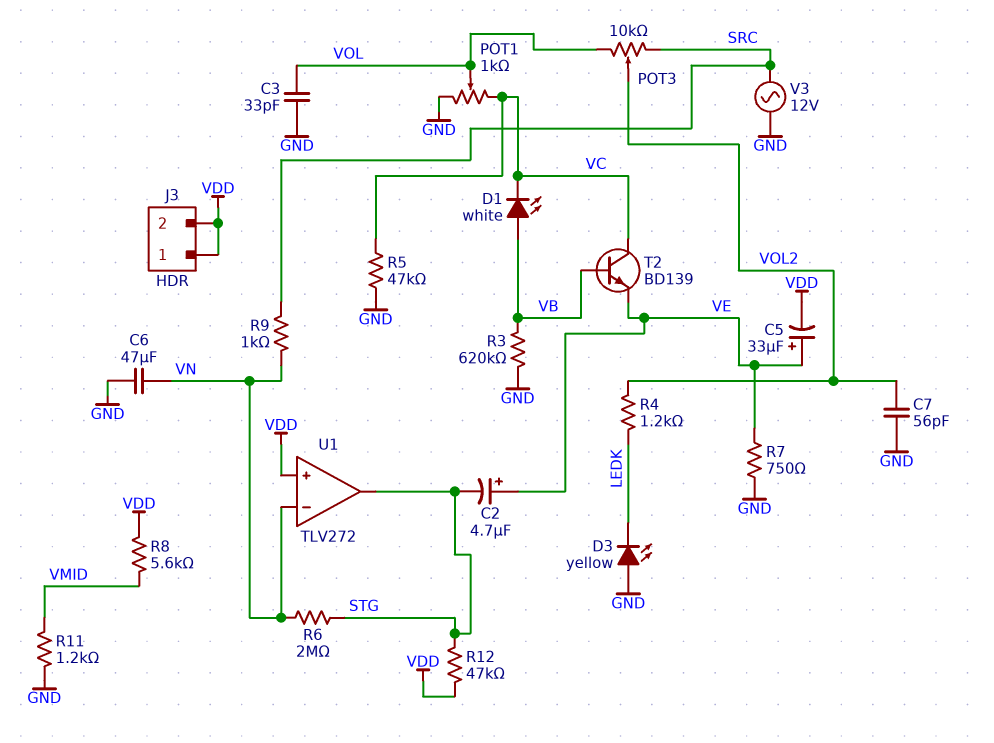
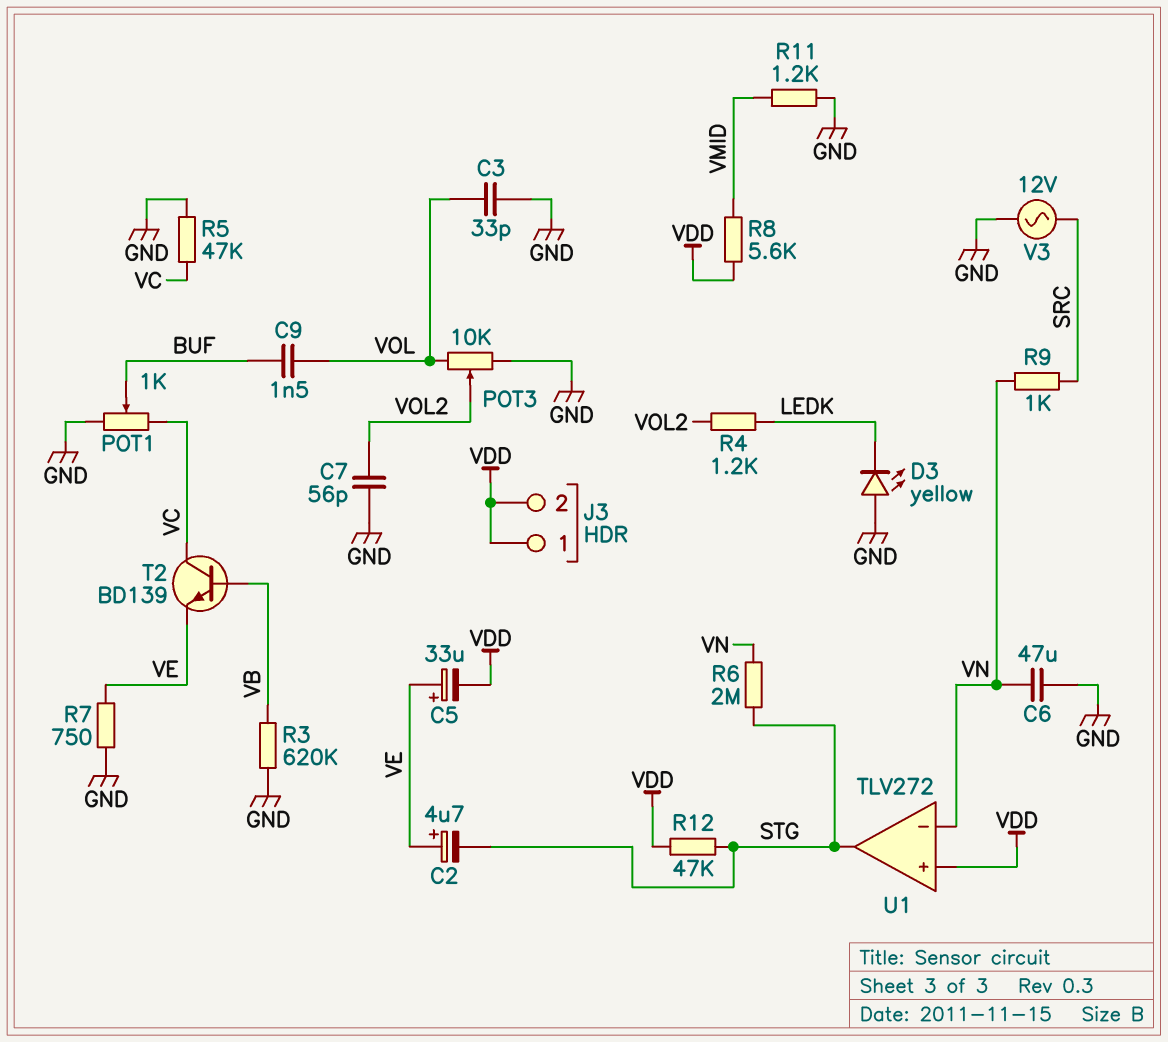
C9: none -> 1.5nF (BUF, VOL)
D1: LED white (A VB, K VC) -> none
POT1: 1k (GND, VC, wiper VOL) -> 1k (GND, VC, wiper BUF)
POT3: 10k (SRC, VOL, wiper VOL2) -> 10k (GND, VOL, wiper VOL2)

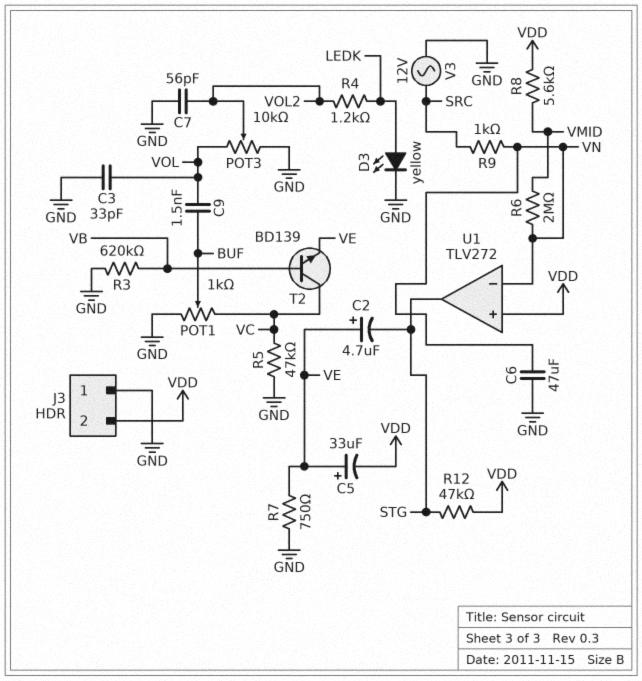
D3: LED yellow (A GND, K LEDK) -> LED yellow (A LEDK, K GND)
J3 pin 1: VDD -> GND
R6: 2M (STG, VN) -> 2M (VMID, VN)
R11: 1.2k (GND, VMID) -> none

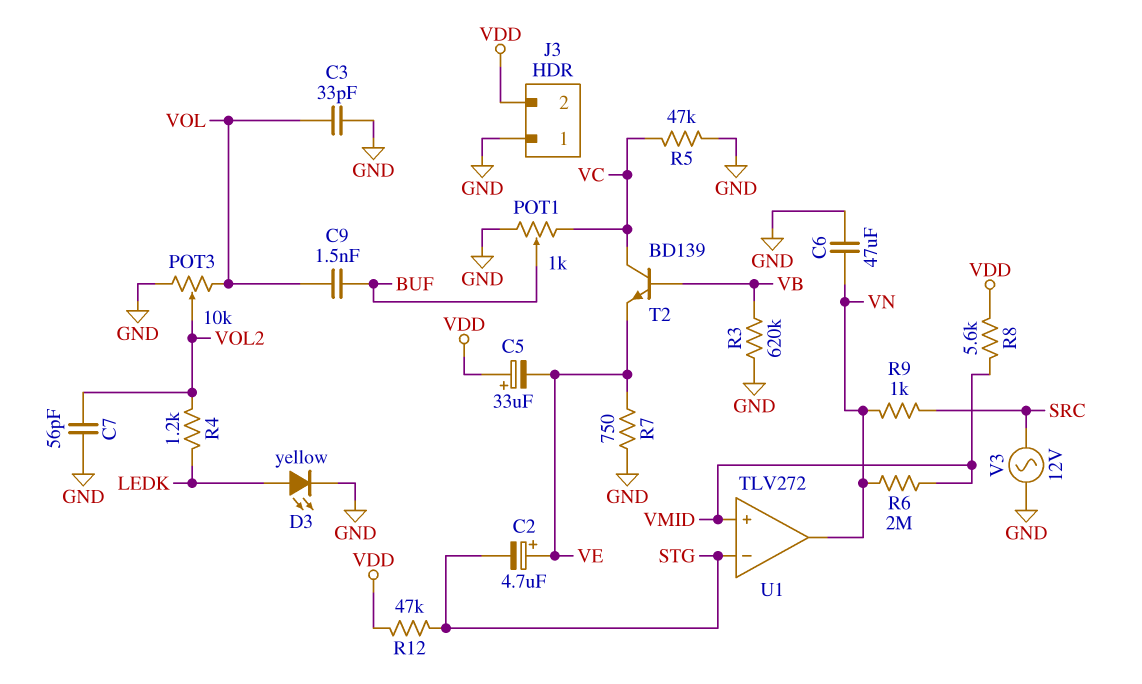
C5: 33uF (plus VE, minus VDD) -> 33uF (plus VDD, minus VE)
U1 pin in+: VDD -> VMID
U1 pin in-: VN -> STG
U1 pin out: STG -> VN

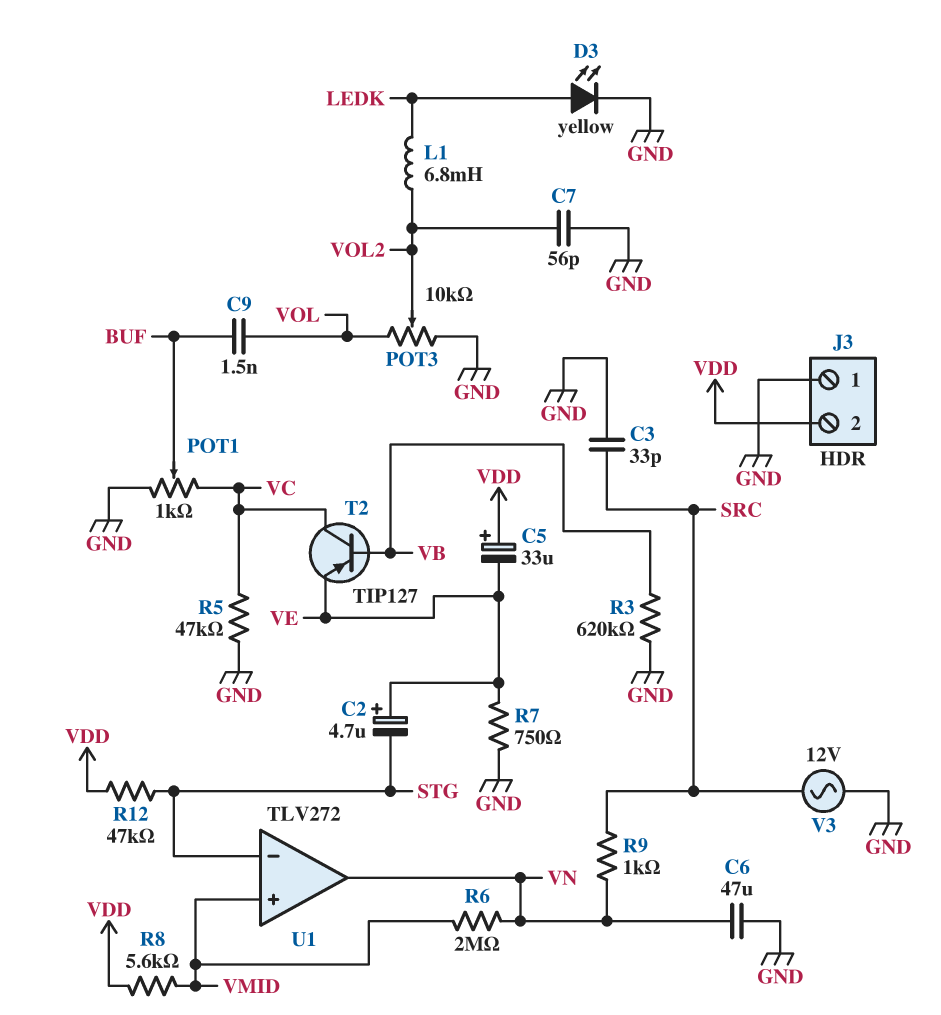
C3: 33pF (GND, VOL) -> 33pF (GND, SRC)
L1: none -> 6.8mH (LEDK, VOL2)
R4: 1.2k (LEDK, VOL2) -> none
T2: NPN BD139 (B VB, C VC, E VE) -> PNP TIP127 (B VB, C VC, E VE)

